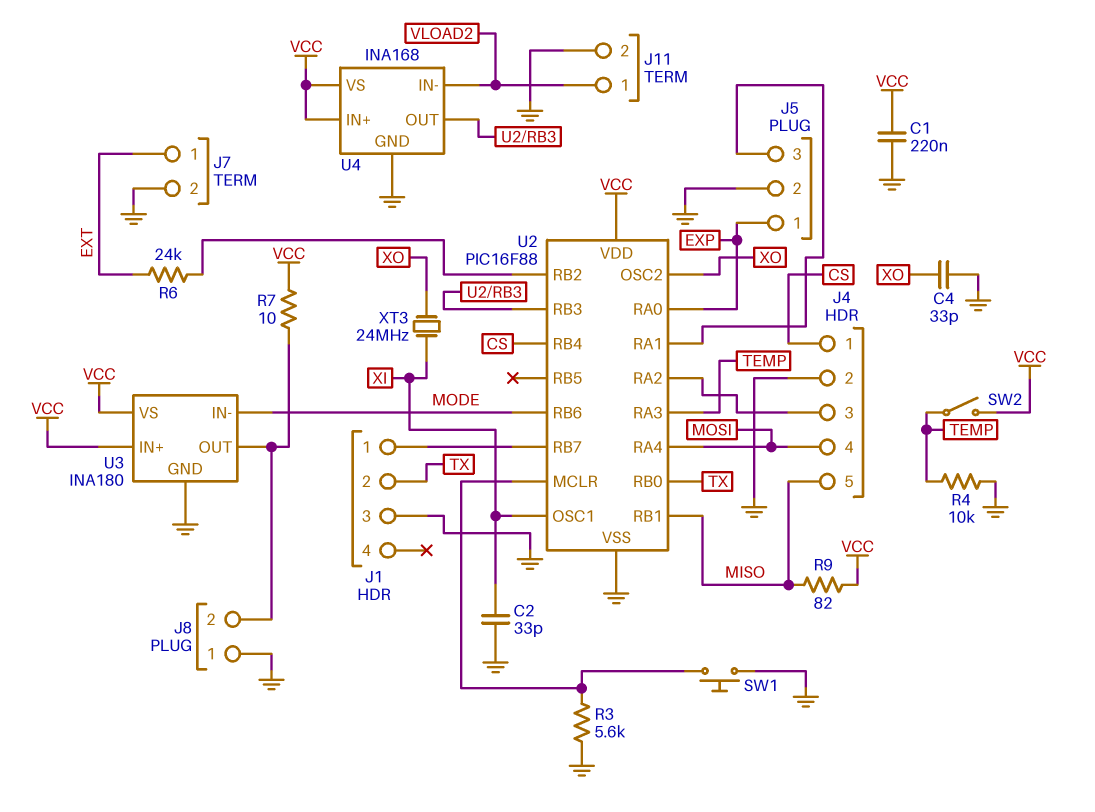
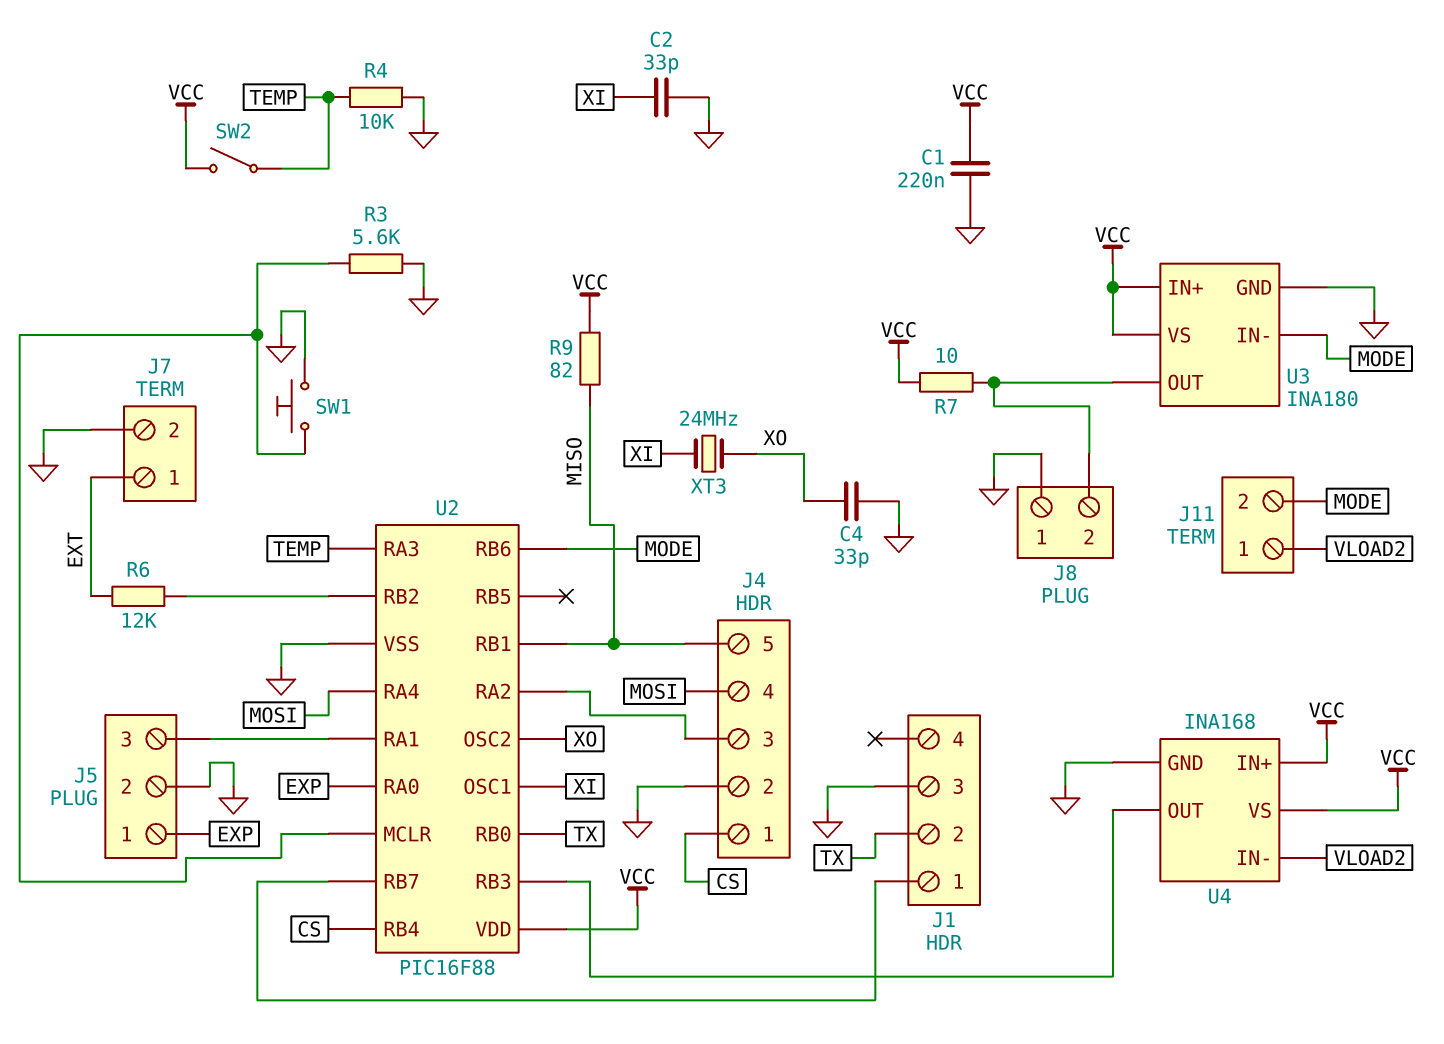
J11 pin 2: GND -> MODE
R6: 24k (EXT, U2/RB2) -> 12k (EXT, U2/RB2)

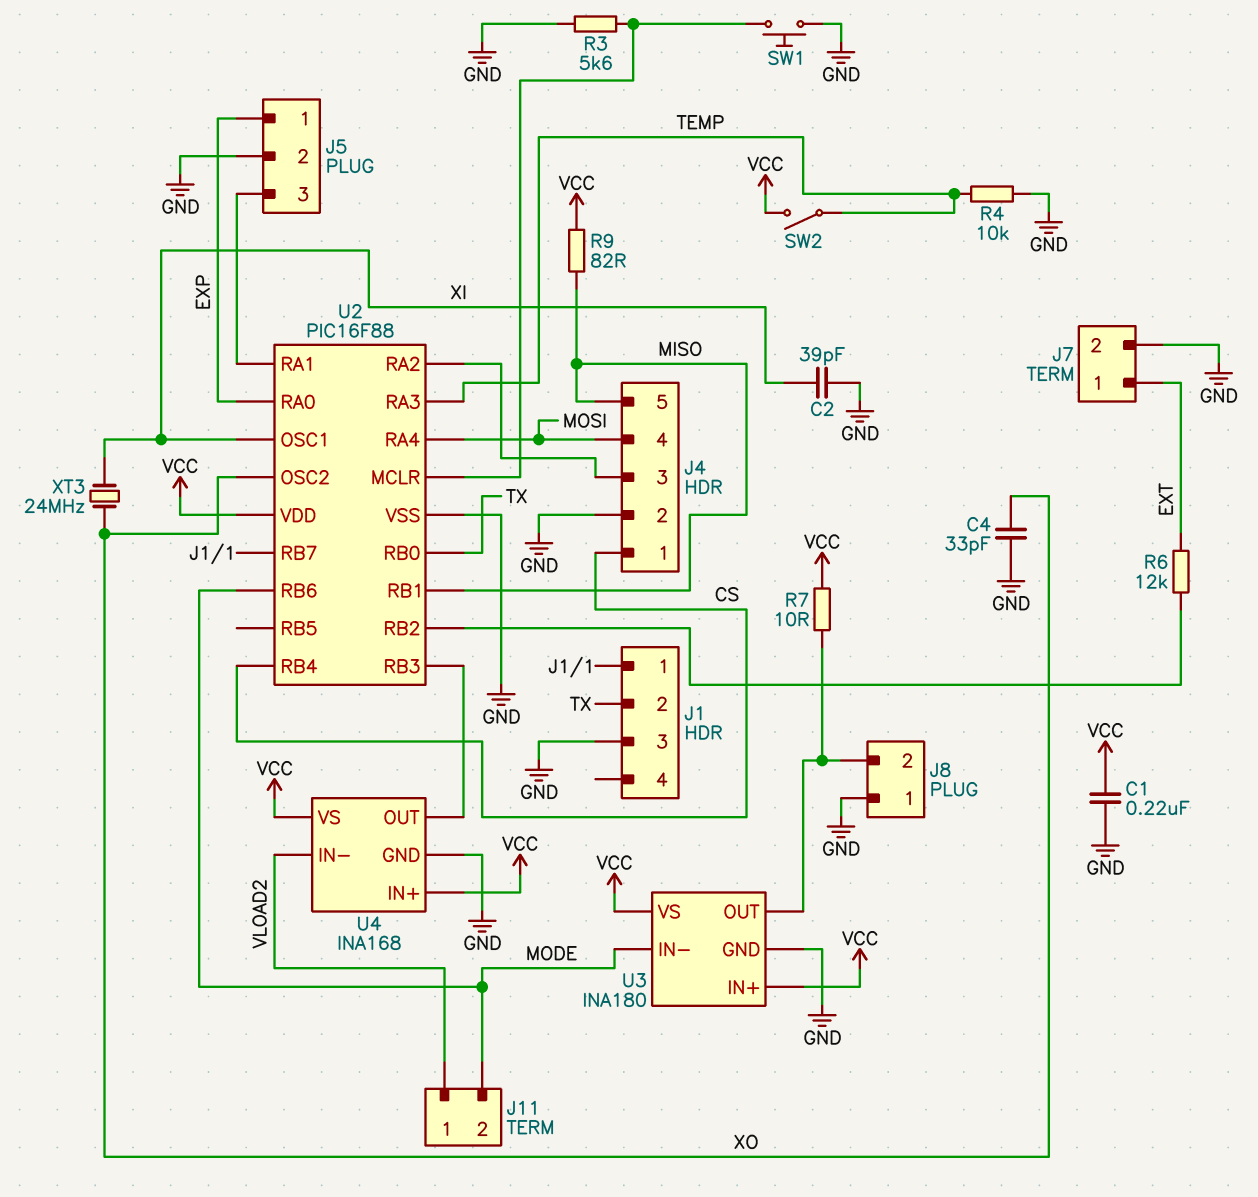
C2: 33pF (GND, XI) -> 39pF (GND, XI)

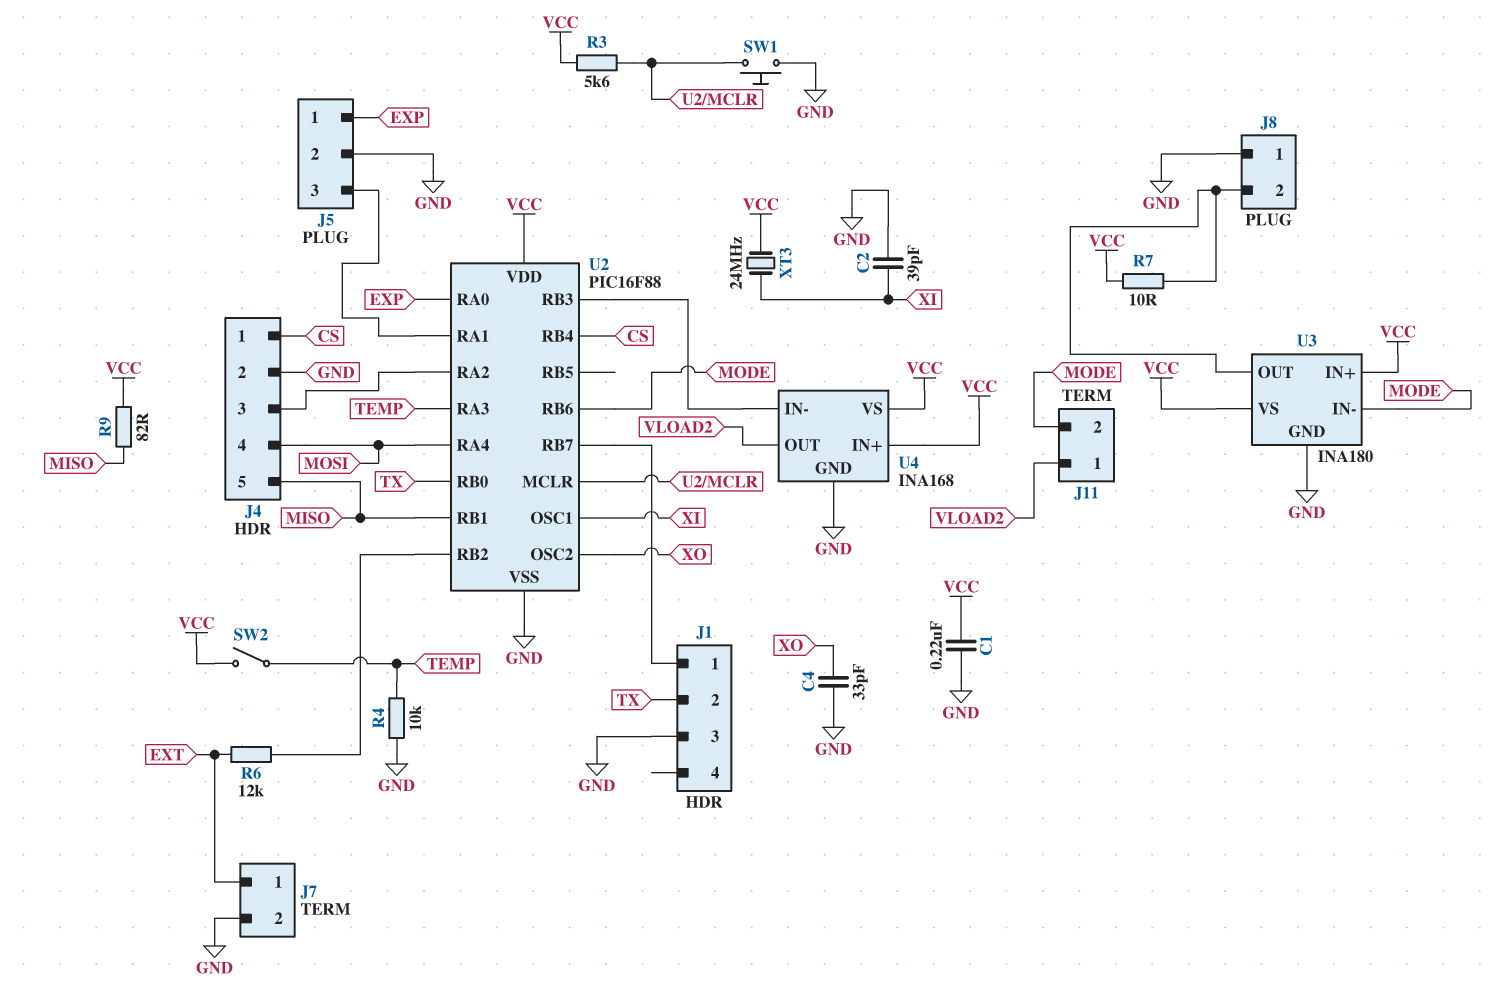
R3: 5.6k (GND, U2/MCLR) -> 5.6k (U2/MCLR, VCC)
U4 pin IN-: VLOAD2 -> U2/RB3
U4 pin OUT: U2/RB3 -> VLOAD2
XT3: 24MHz (XI, XO) -> 24MHz (VCC, XI)

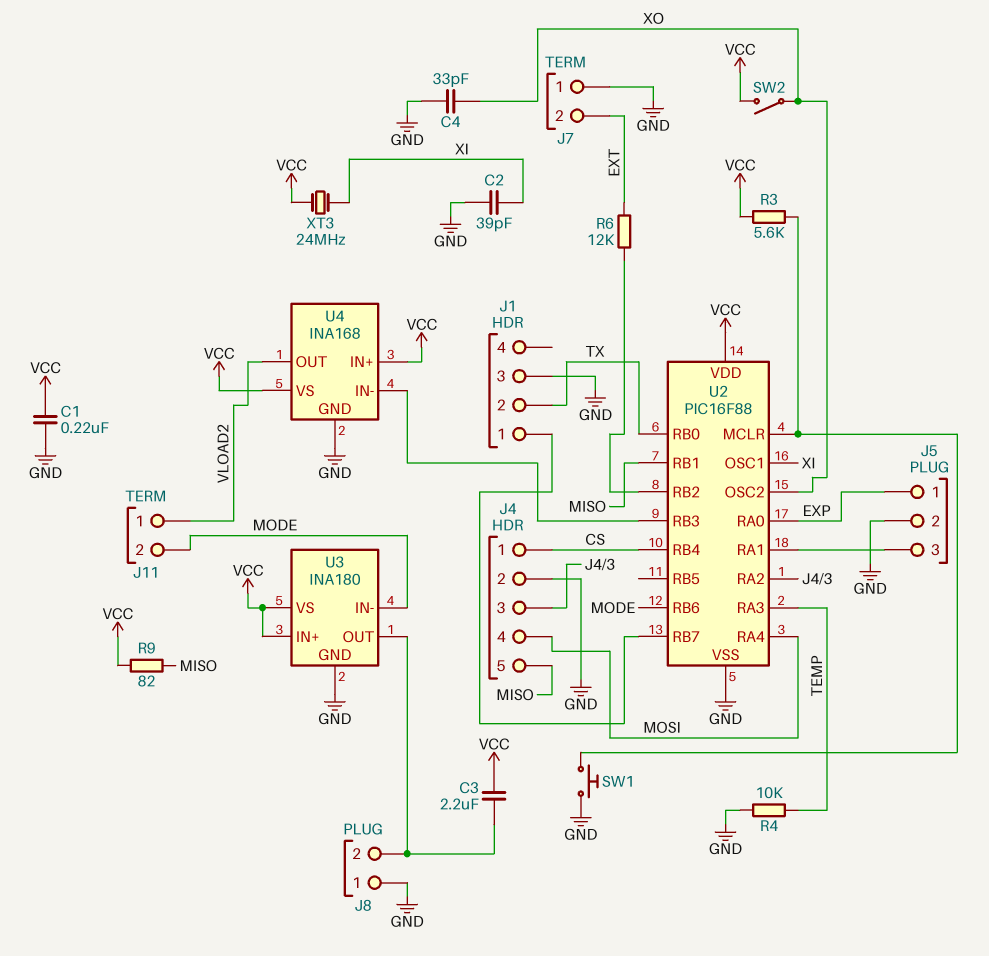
C3: none -> 2.2uF (J8/2, VCC)
J7 pin 1: EXT -> GND
J7 pin 2: GND -> EXT
R7: 10 (J8/2, VCC) -> none
SW2: switch (TEMP, VCC) -> switch (VCC, XO)

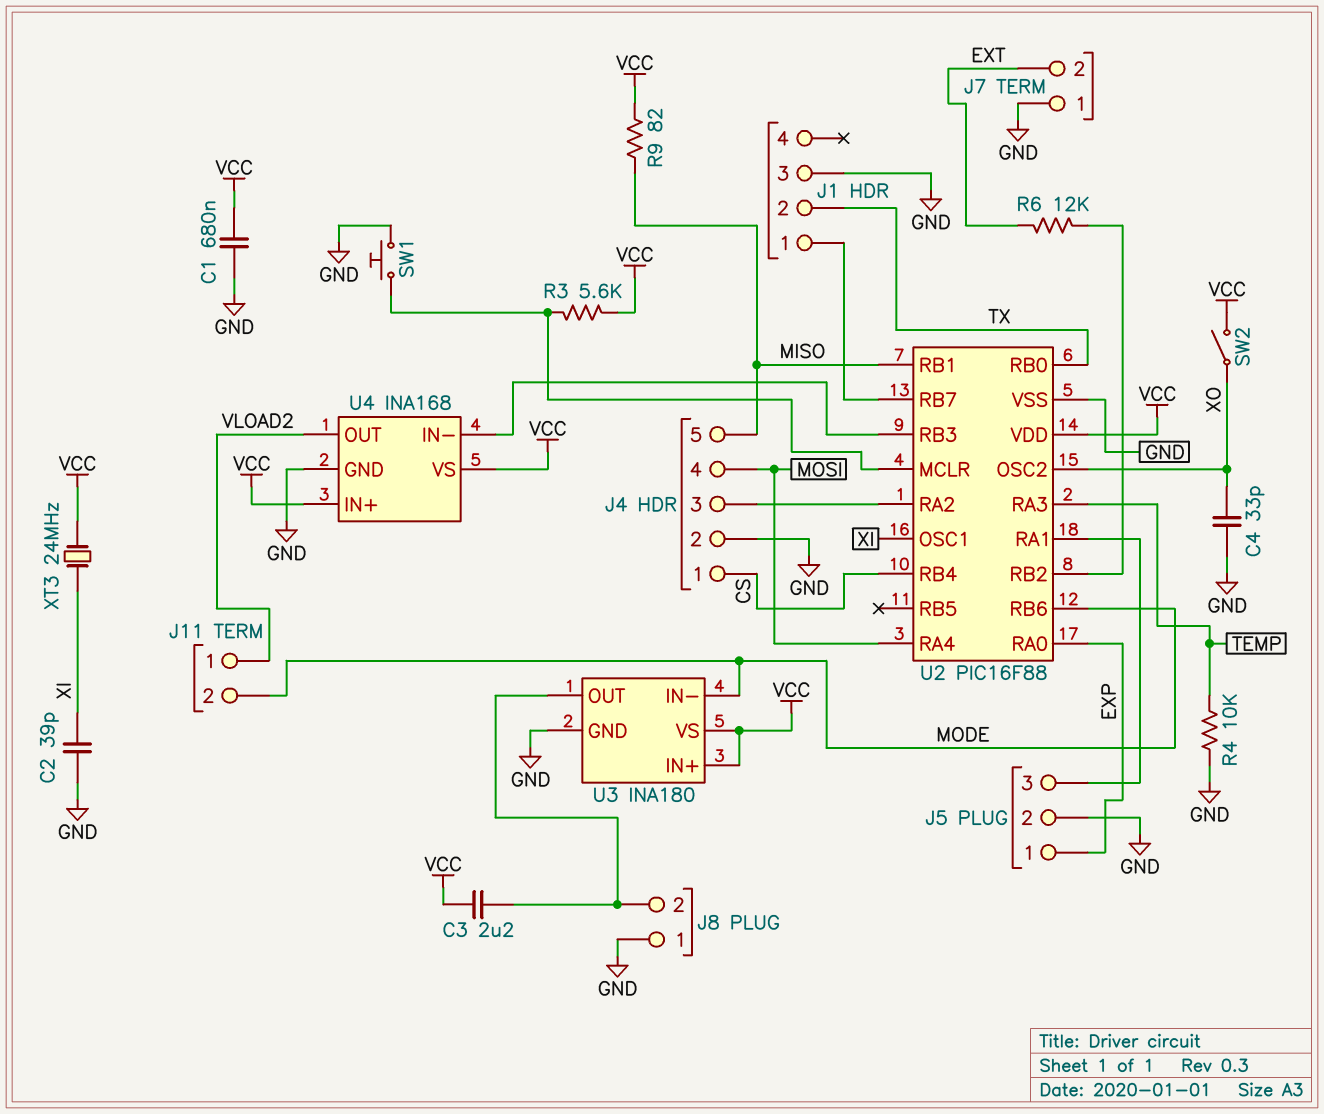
C1: 220nF (GND, VCC) -> 680nF (GND, VCC)

